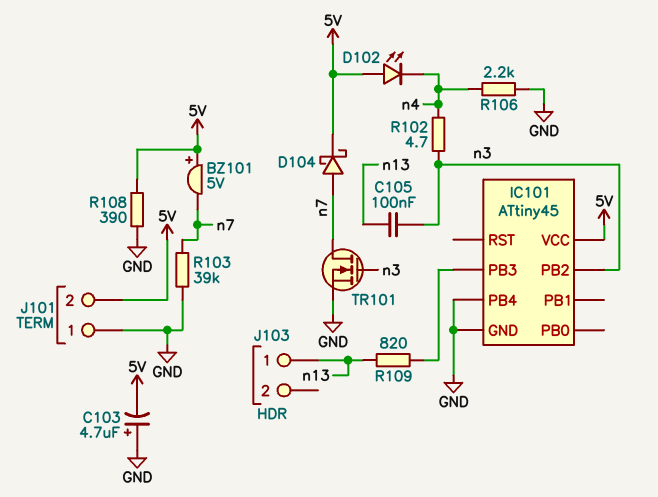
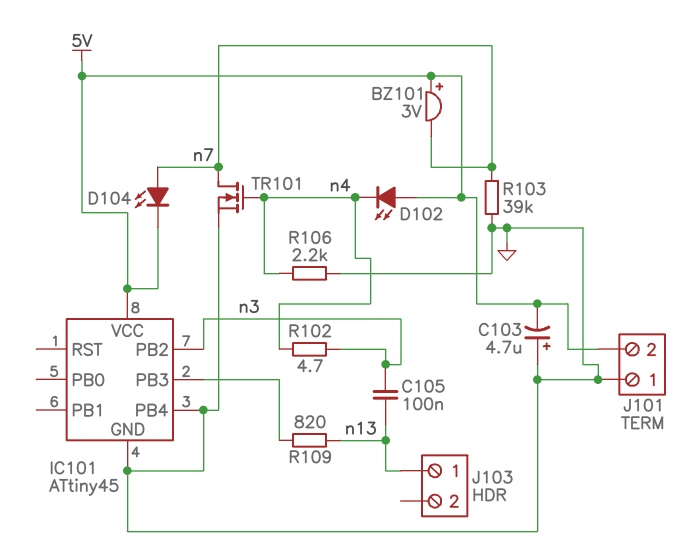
BZ101: buzzer 5V (plus 5V, minus n7) -> buzzer 3V (plus 5V, minus n7)
D104: schottky (A n7, K 5V) -> LED (A n7, K 5V)
R108: 390 (5V, GND) -> none
TR101: NMOS (G n3, D n7, S GND) -> NMOS (G n4, D n7, S GND)

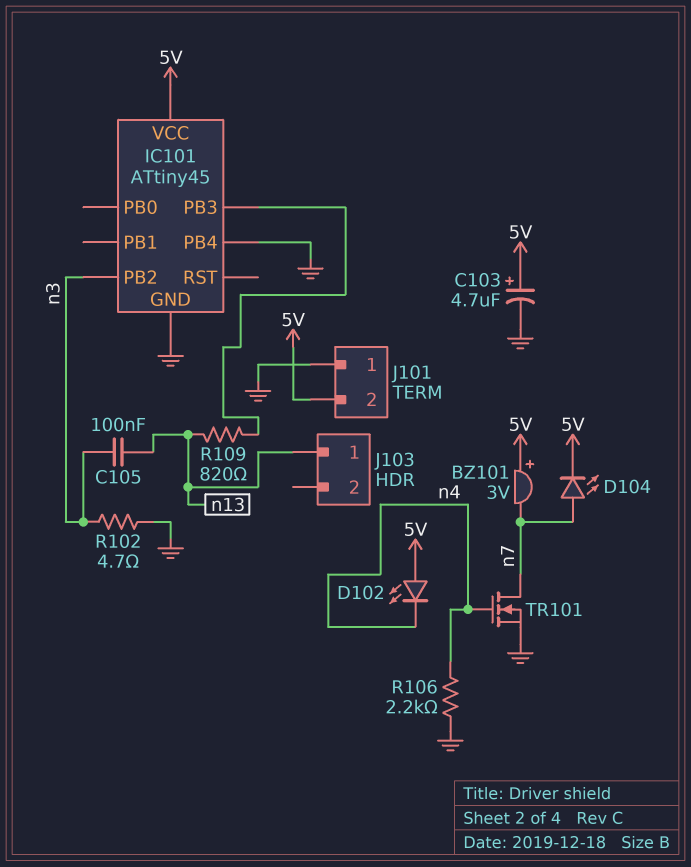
C103: 4.7uF (plus GND, minus 5V) -> 4.7uF (plus 5V, minus GND)
R102: 4.7 (n3, n4) -> 4.7 (GND, n3)
R103: 39k (GND, n7) -> none

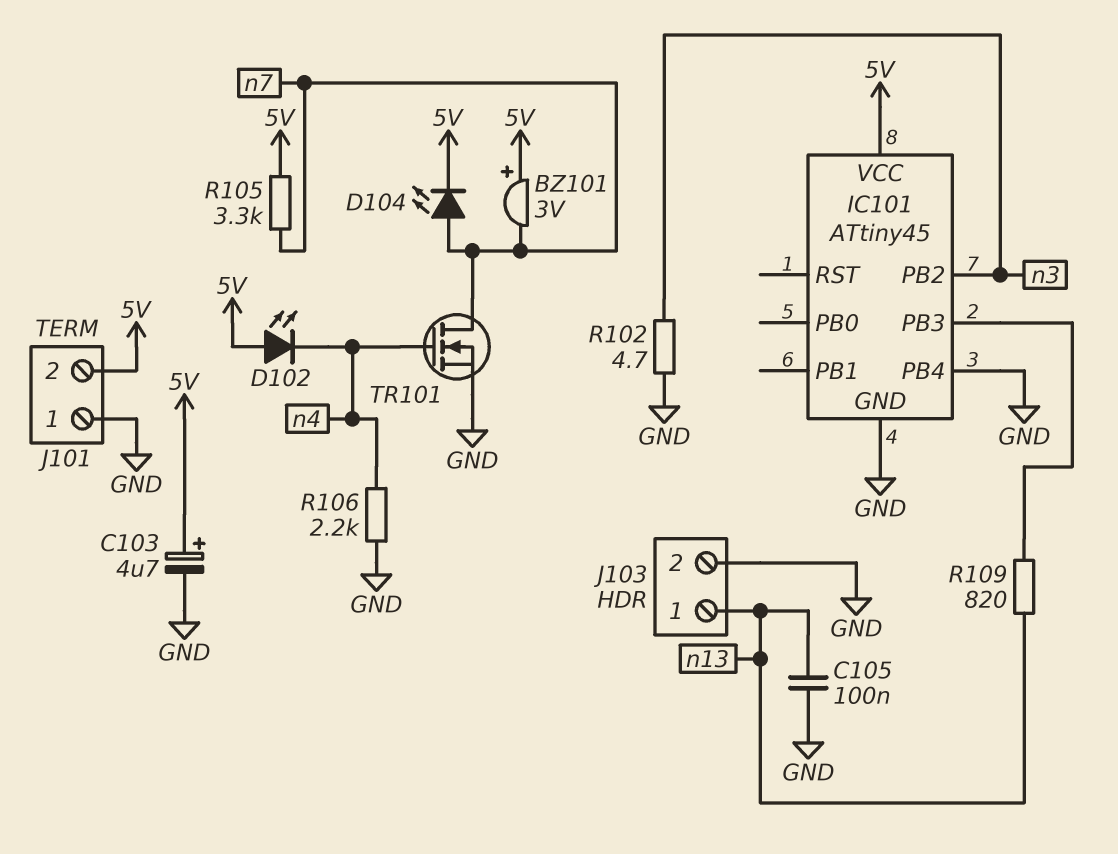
C105: 100nF (n3, n13) -> 100nF (GND, n13)
J103 pin 2: none -> GND
R105: none -> 3.3k (5V, n7)

